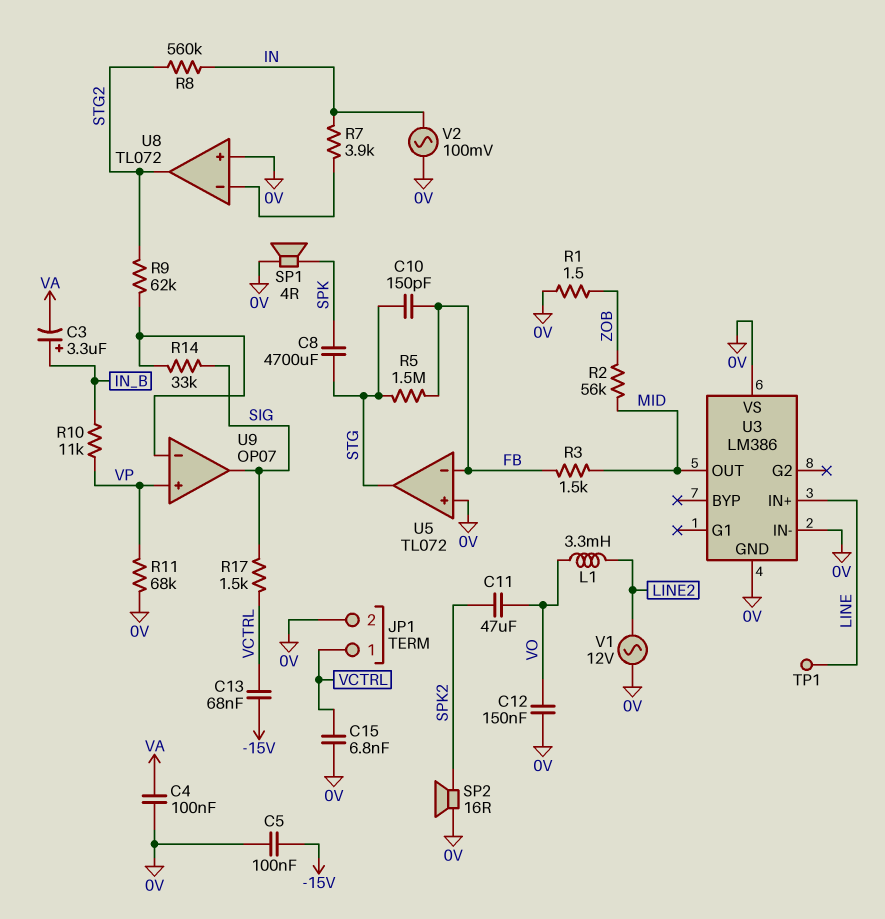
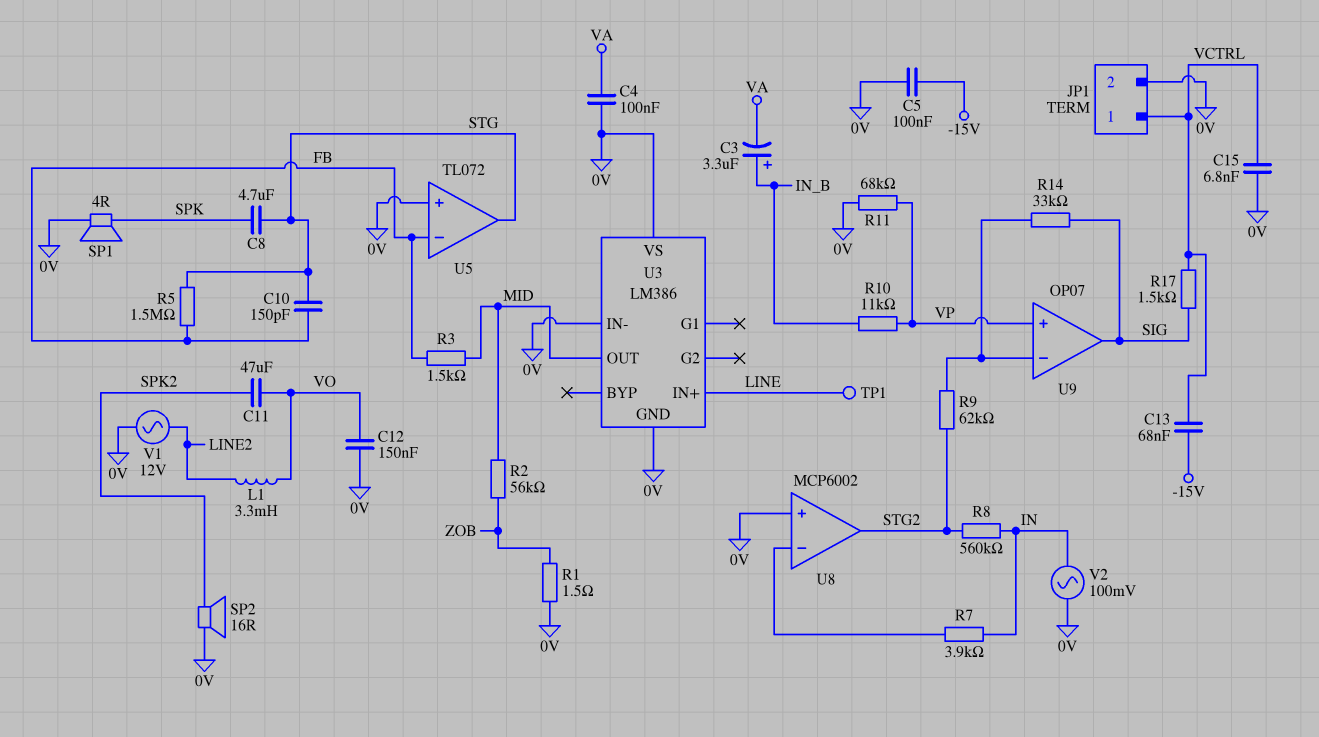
C8: 4700uF (SPK, STG) -> 4.7uF (SPK, STG)
U8: TL072 -> MCP6002

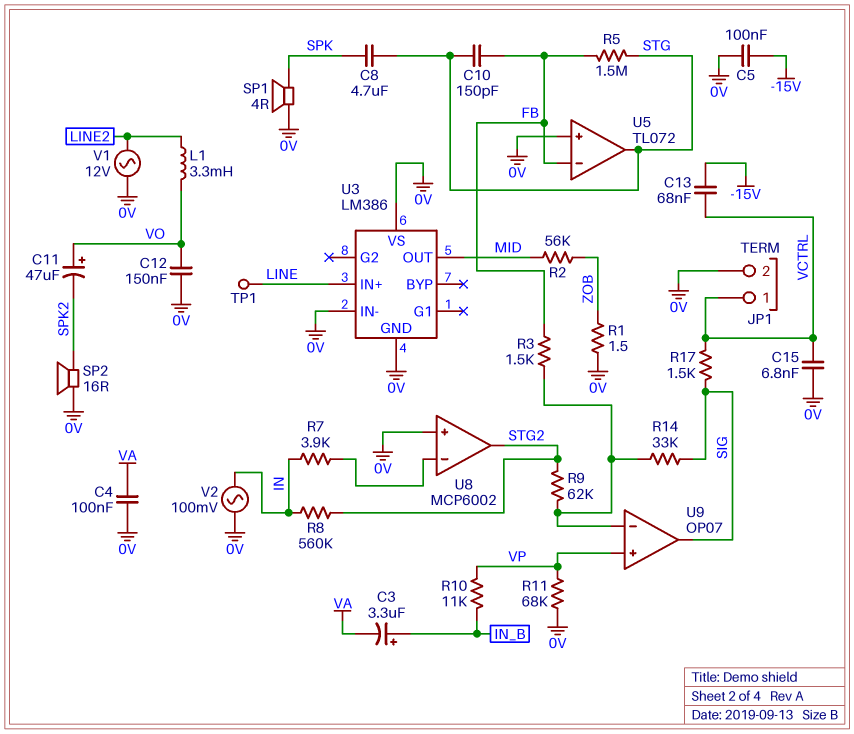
C11: 47uF (SPK2, VO) -> 47uF (plus VO, minus SPK2)
R3: 1.5k (FB, MID) -> 1.5k (FB, U9/in-)

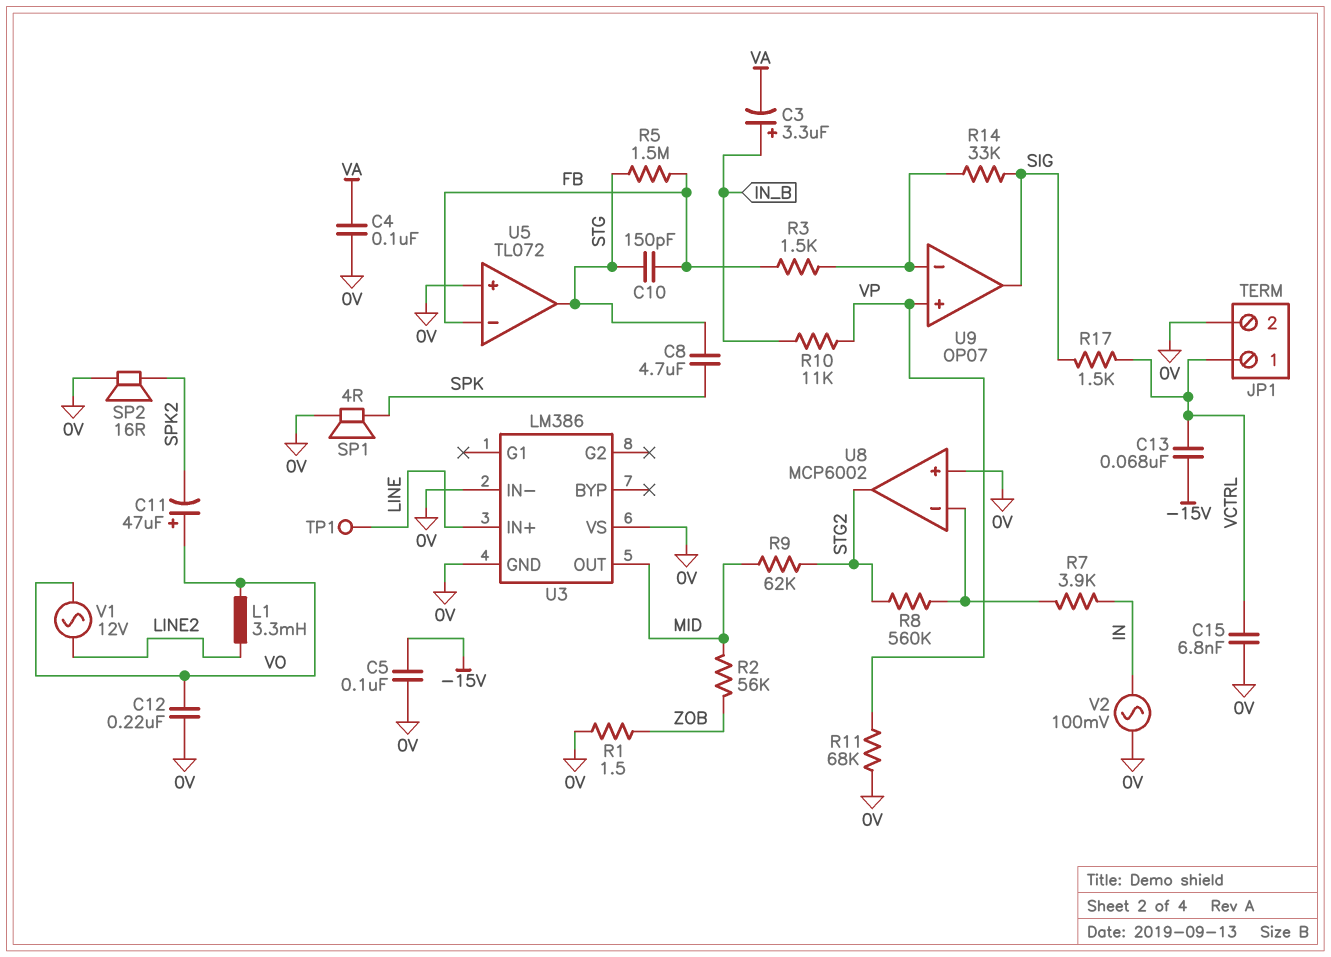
C12: 150nF (0V, VO) -> 220nF (0V, VO)
R8: 560k (IN, STG2) -> 560k (STG2, U8/in-)
R9: 62k (STG2, U9/in-) -> 62k (MID, STG2)
V1: AC 12V (0V, LINE2) -> AC 12V (LINE2, VO)

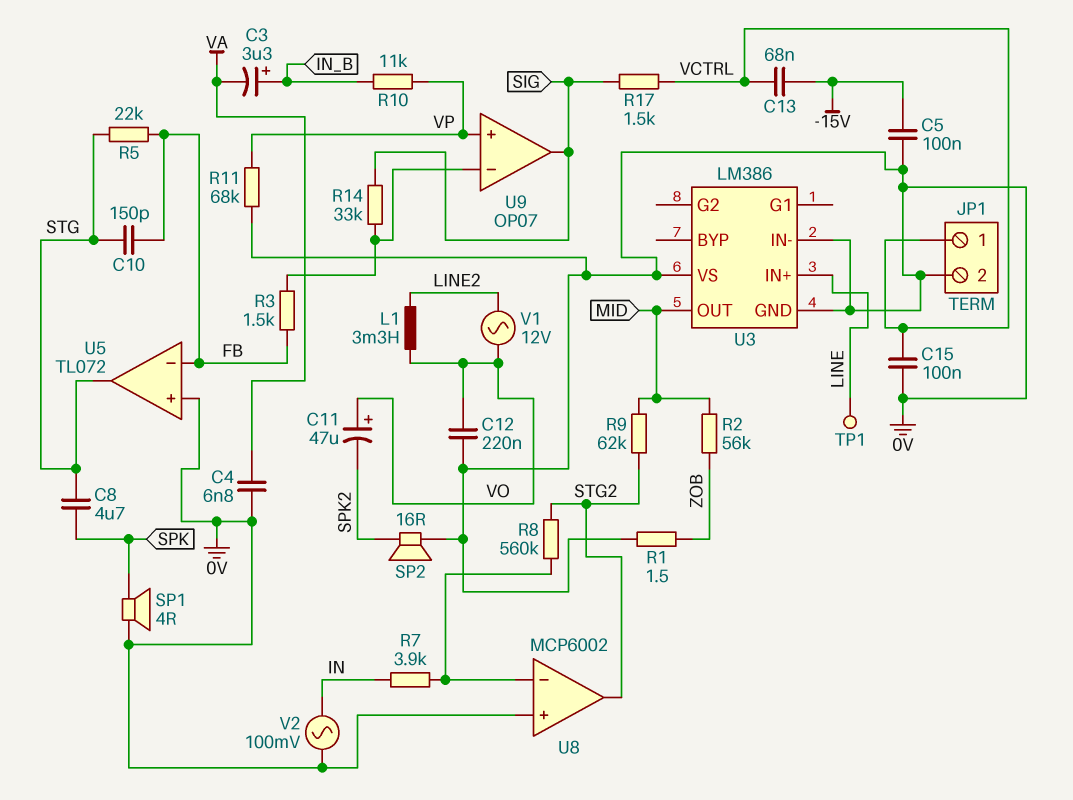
C4: 100nF (0V, VA) -> 6.8nF (0V, VA)
C15: 6.8nF (0V, VCTRL) -> 100nF (0V, VCTRL)
R5: 1.5M (FB, STG) -> 22k (FB, STG)

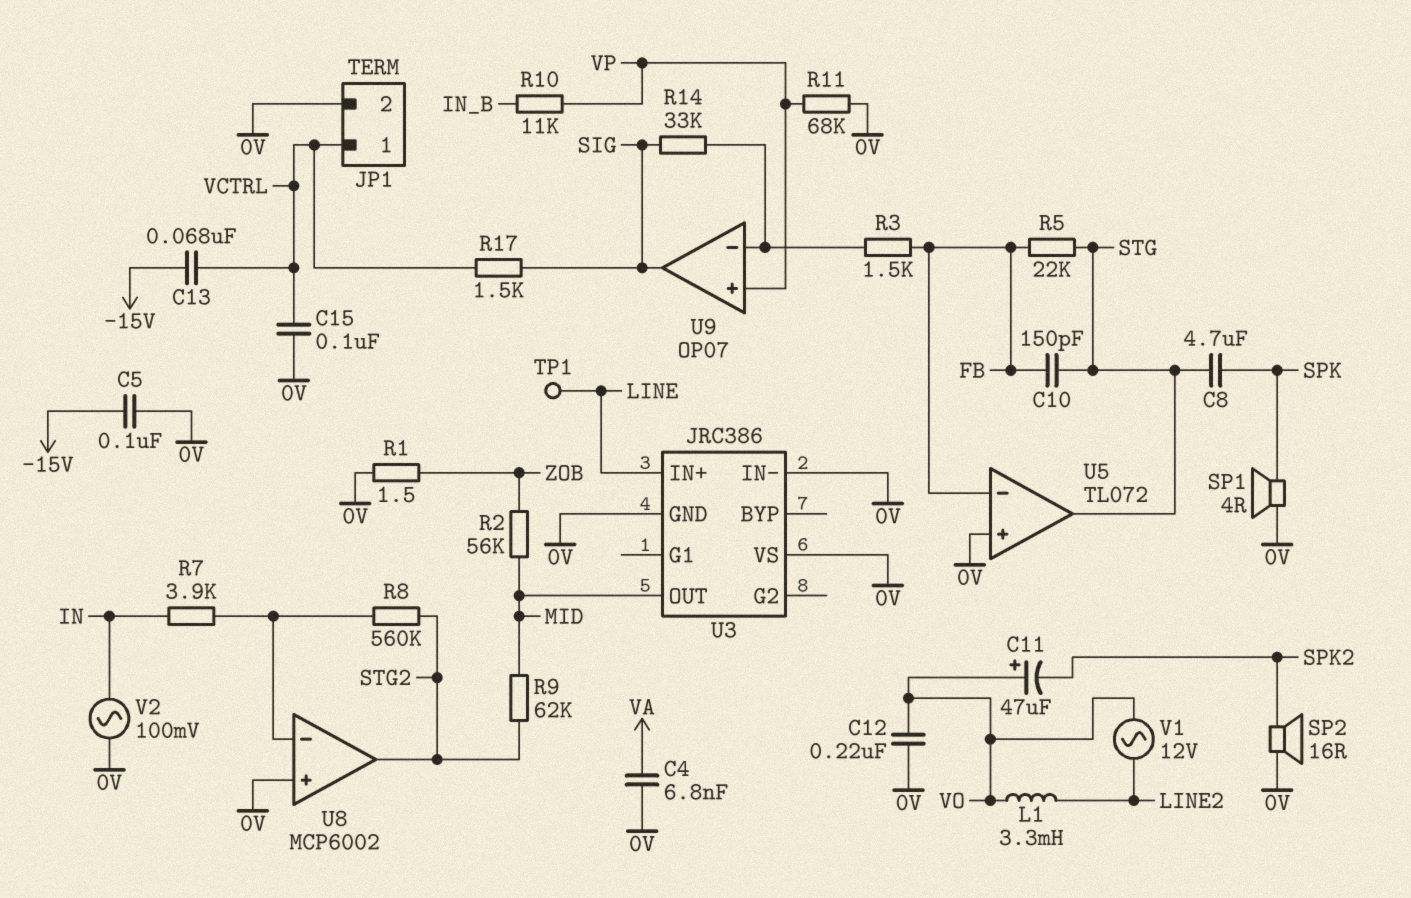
C3: 3.3uF (plus IN_B, minus VA) -> none
U3: LM386 -> JRC386

